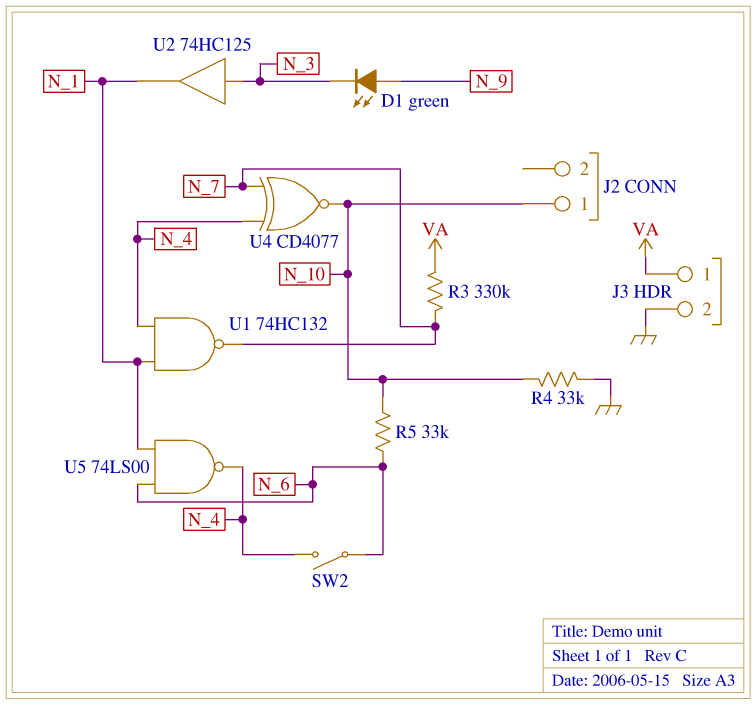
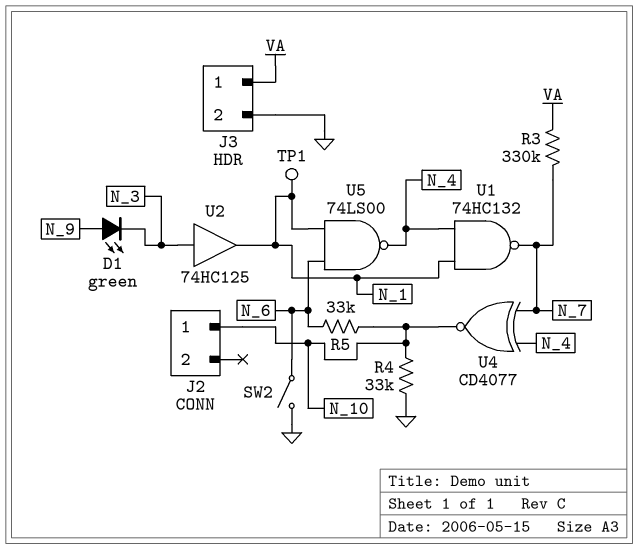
SW2: switch (N_4, N_6) -> switch (GND, N_6)
TP1: none -> test point (N_1)

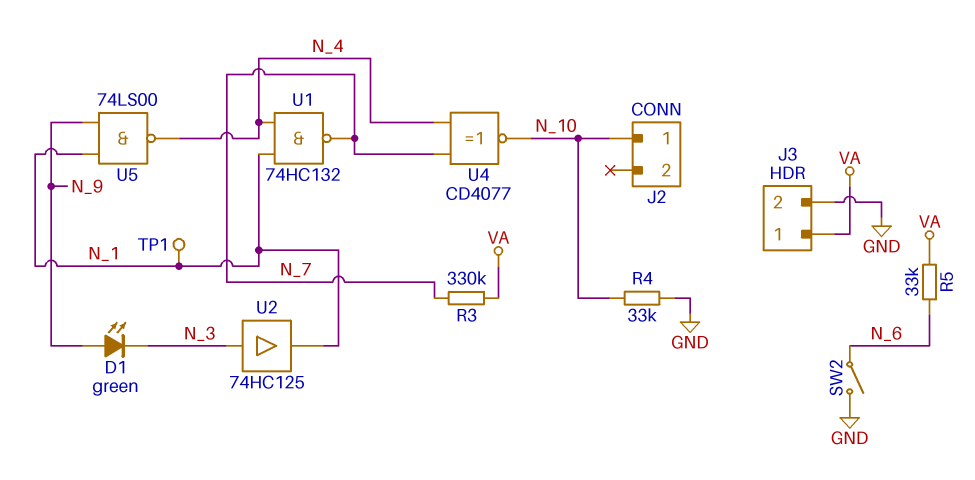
R5: 33k (N_6, N_10) -> 33k (N_6, VA)
U5: NAND 74LS00 (in N_1, in N_6, out N_4) -> NAND 74LS00 (in N_1, in N_9, out N_4)

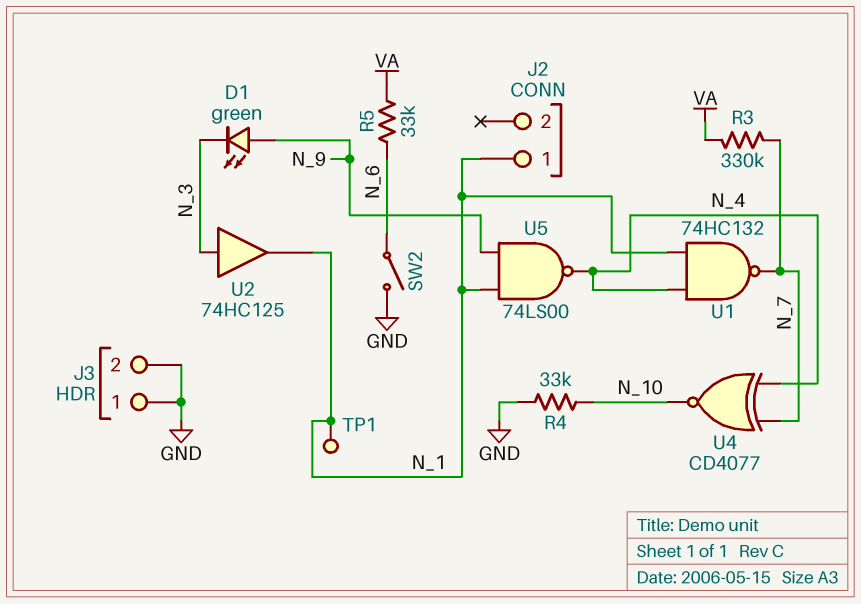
J2 pin 1: N_10 -> N_1
J3 pin 1: VA -> GND

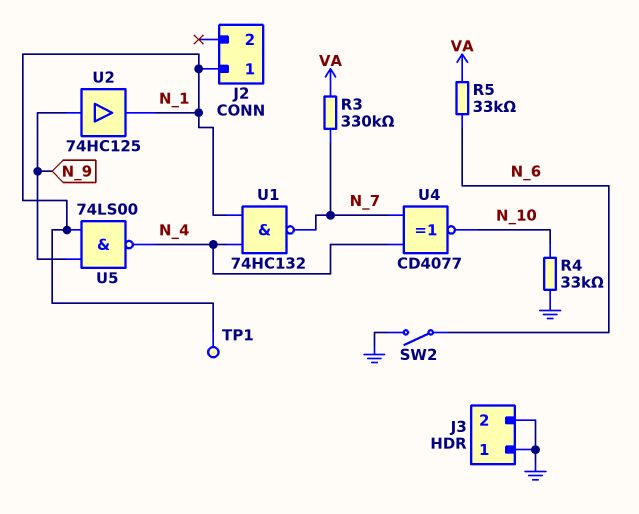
D1: LED green (A N_9, K N_3) -> none
U2: buffer 74HC125 (in N_3, out N_1) -> buffer 74HC125 (in N_9, out N_1)

